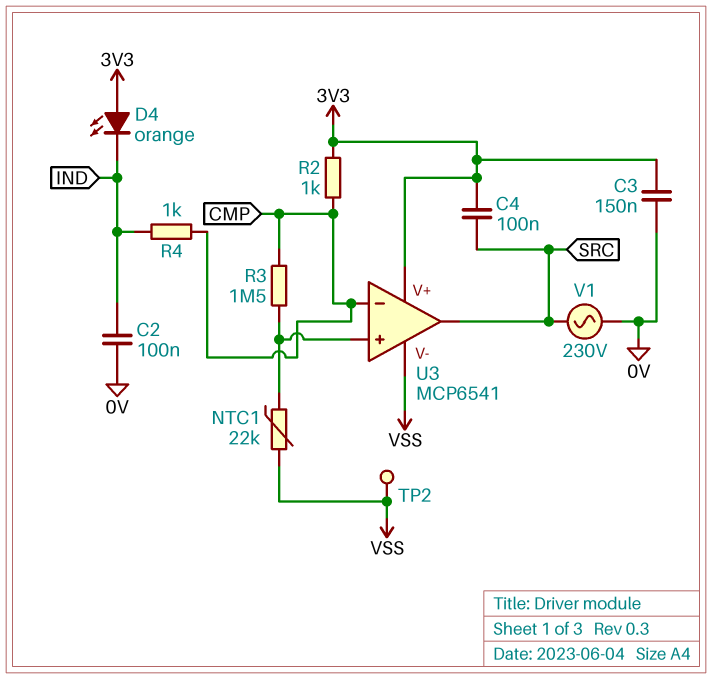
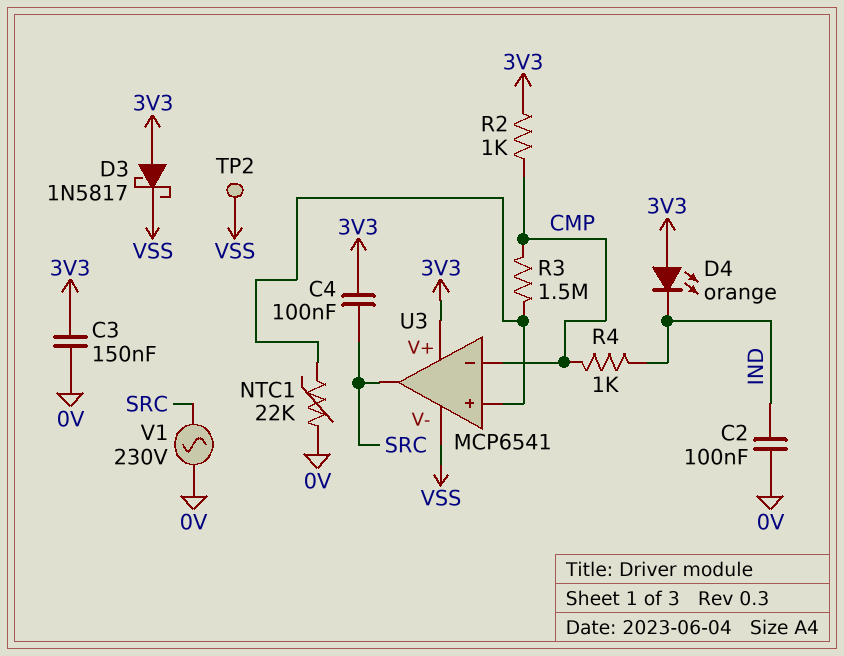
D3: none -> schottky 1N5817 (A 3V3, K VSS)
NTC1: 22k (U3/in+, VSS) -> 22k (0V, U3/in+)

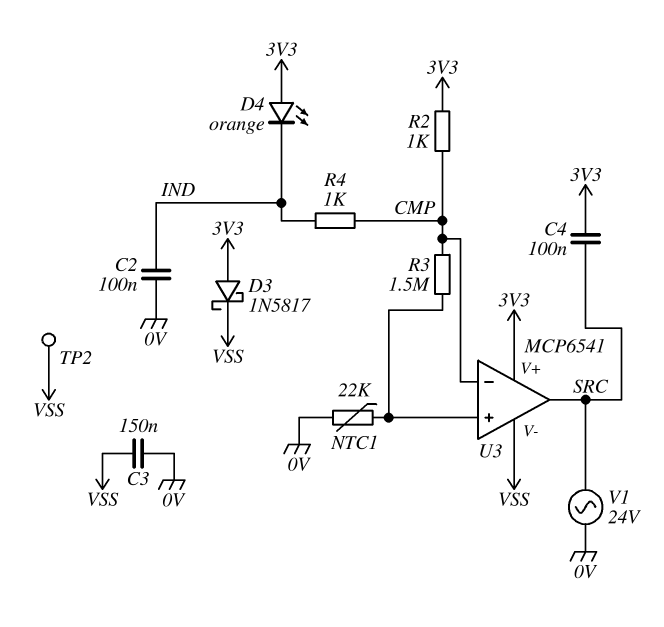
C3: 150nF (0V, 3V3) -> 150nF (0V, VSS)
V1: AC 230V (0V, SRC) -> AC 24V (0V, SRC)

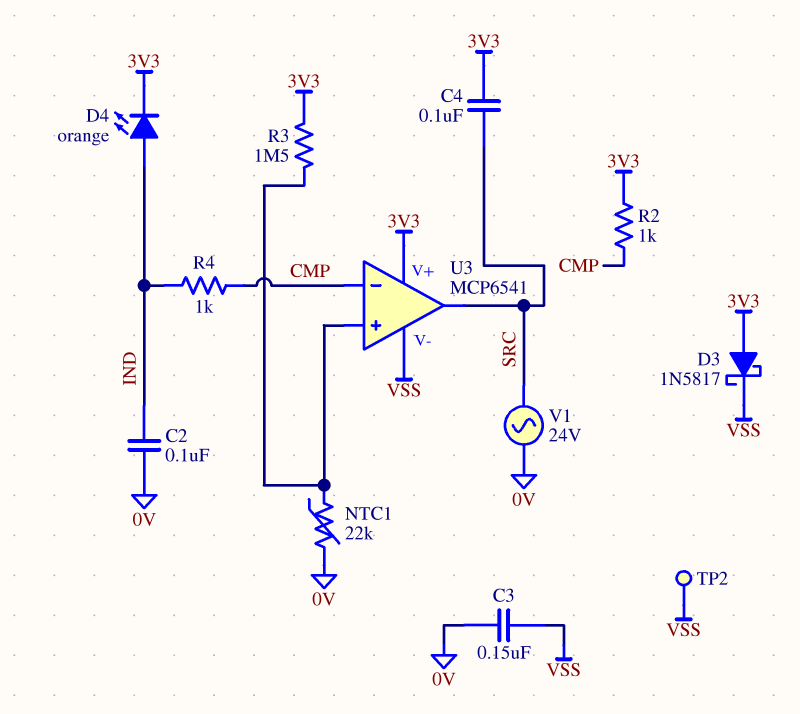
D4: LED orange (A 3V3, K IND) -> LED orange (A IND, K 3V3)
R3: 1.5M (CMP, U3/in+) -> 1.5M (3V3, U3/in+)

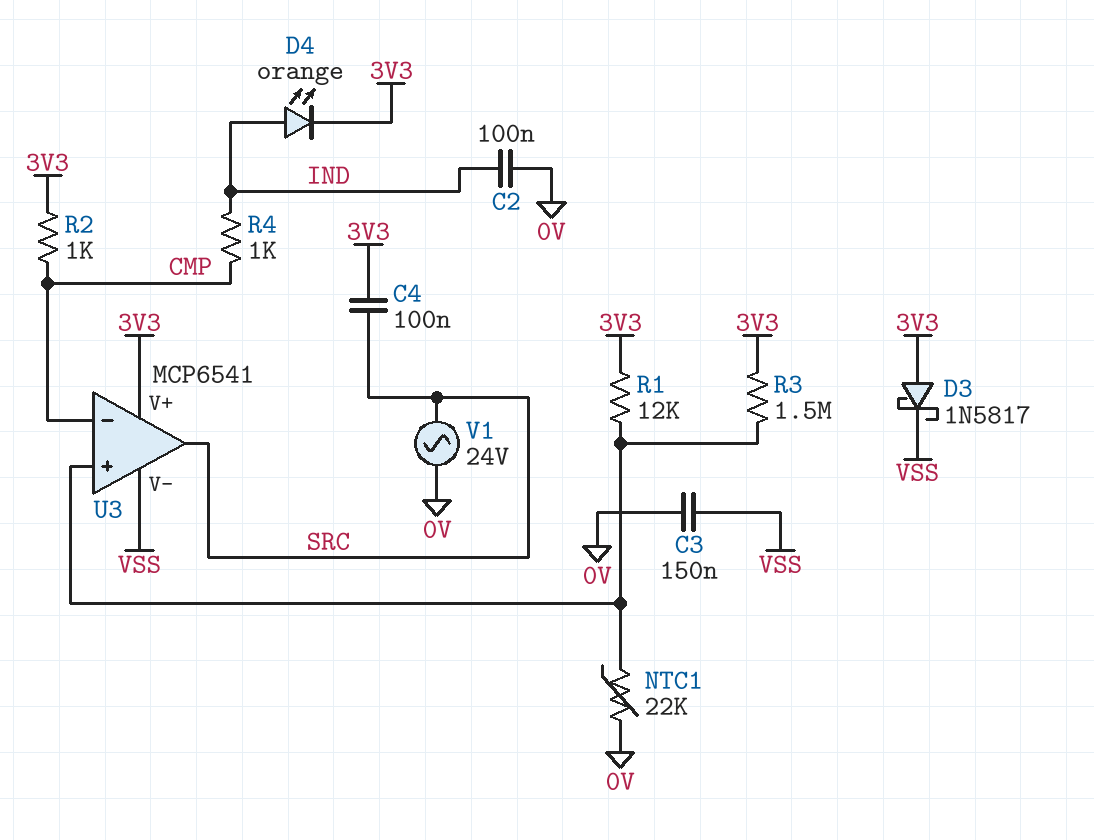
R1: none -> 12k (3V3, U3/in+)
TP2: test point (VSS) -> none

